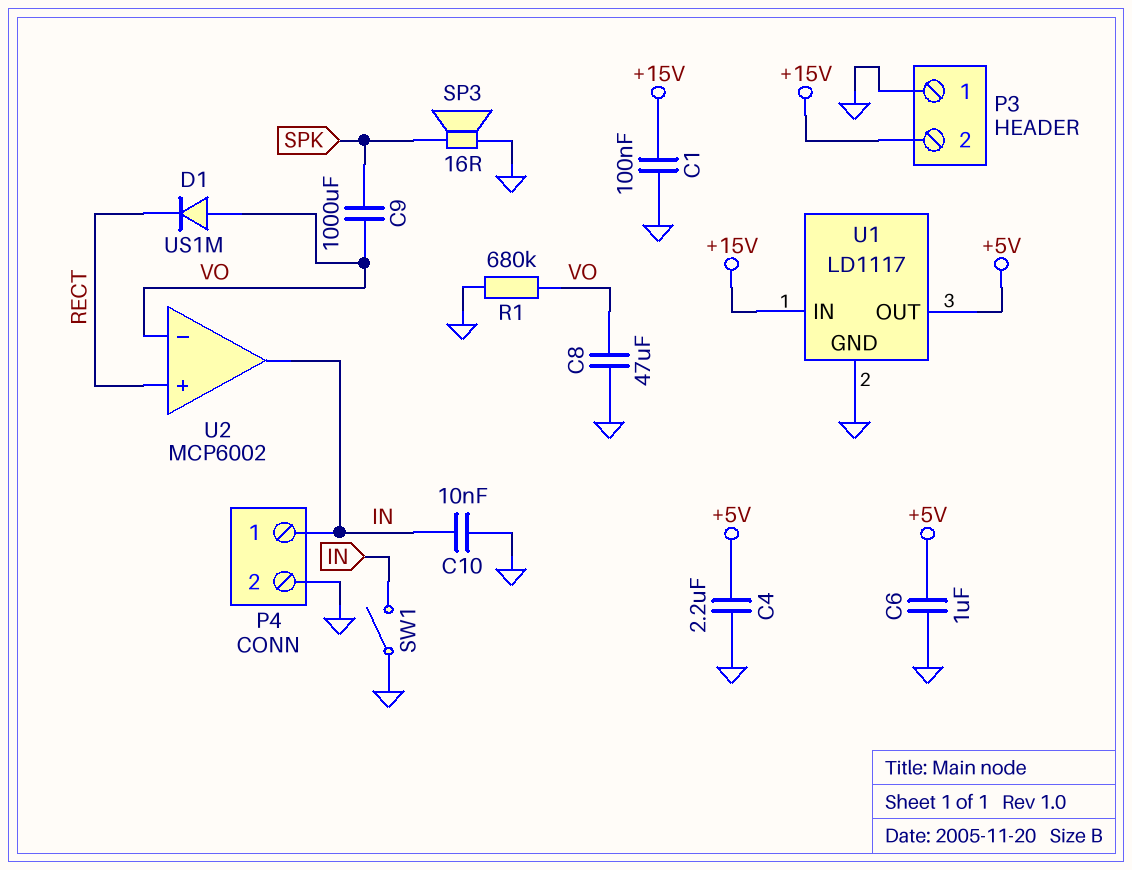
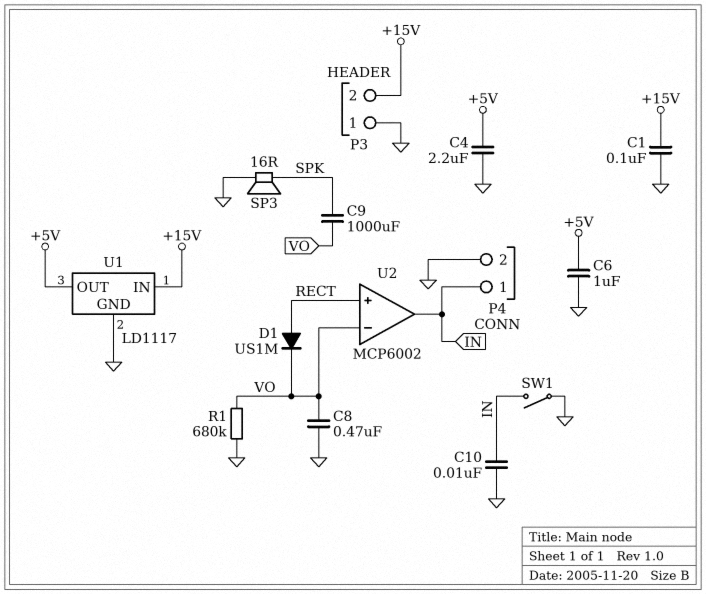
C8: 47uF (GND, VO) -> 470nF (GND, VO)
D1: diode US1M (A VO, K RECT) -> diode US1M (A RECT, K VO)

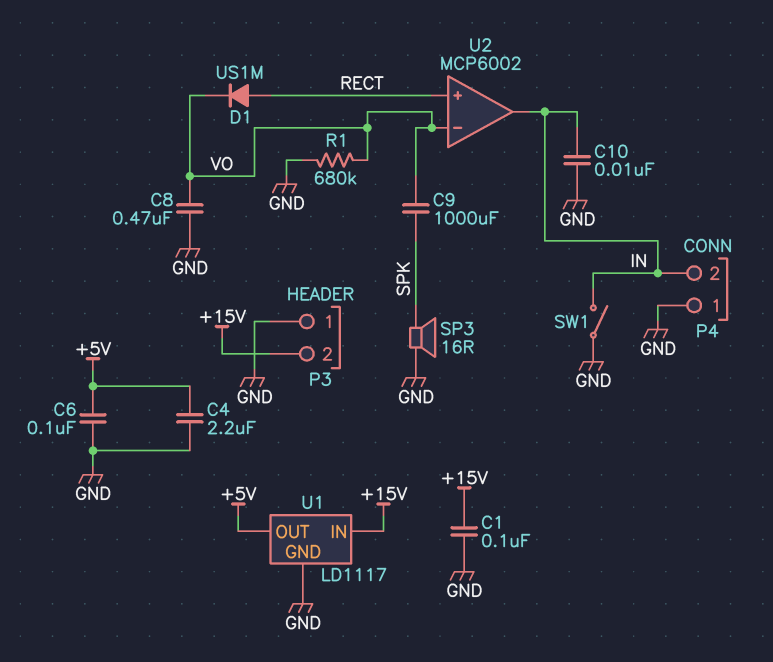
C6: 1uF (+5V, GND) -> 100nF (+5V, GND)
P4 pin 1: IN -> GND
P4 pin 2: GND -> IN

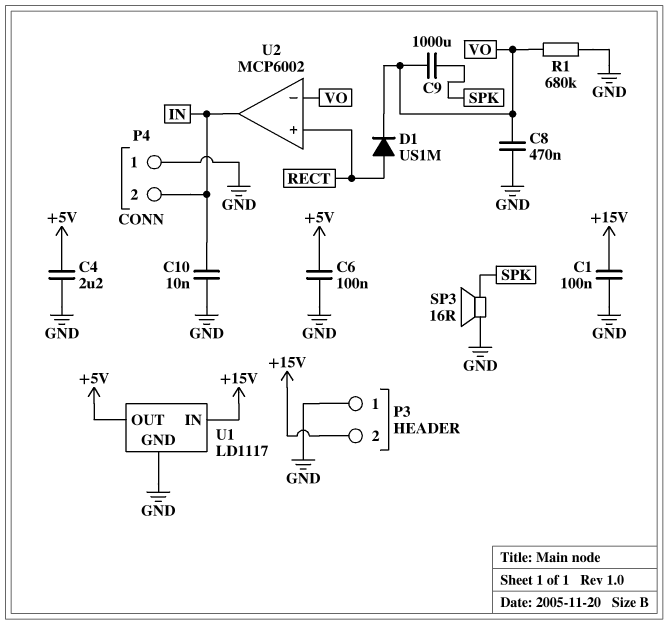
SW1: switch (GND, IN) -> none

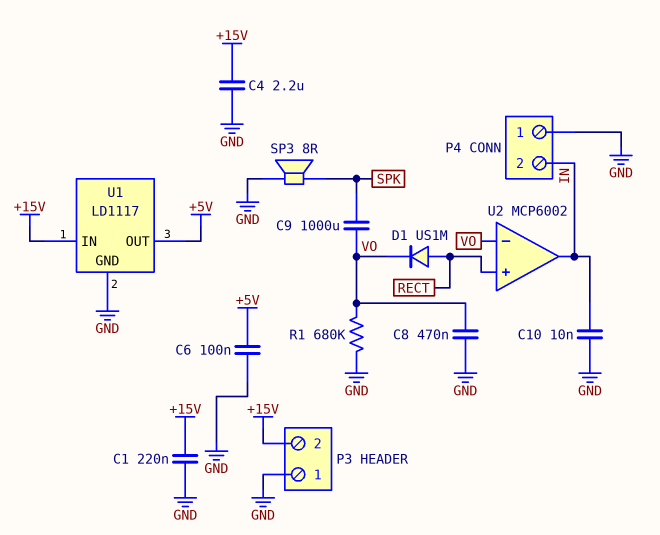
C1: 100nF (+15V, GND) -> 220nF (+15V, GND)
C4: 2.2uF (+5V, GND) -> 2.2uF (+15V, GND)
SP3: speaker 16R (GND, SPK) -> speaker 8R (GND, SPK)

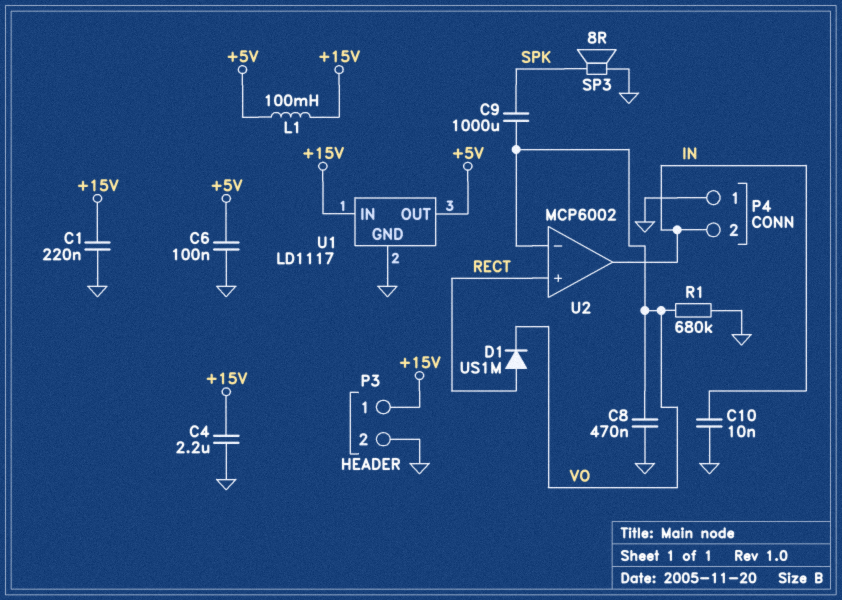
L1: none -> 100mH (+5V, +15V)
P3 pin 1: GND -> +15V
P3 pin 2: +15V -> GND

